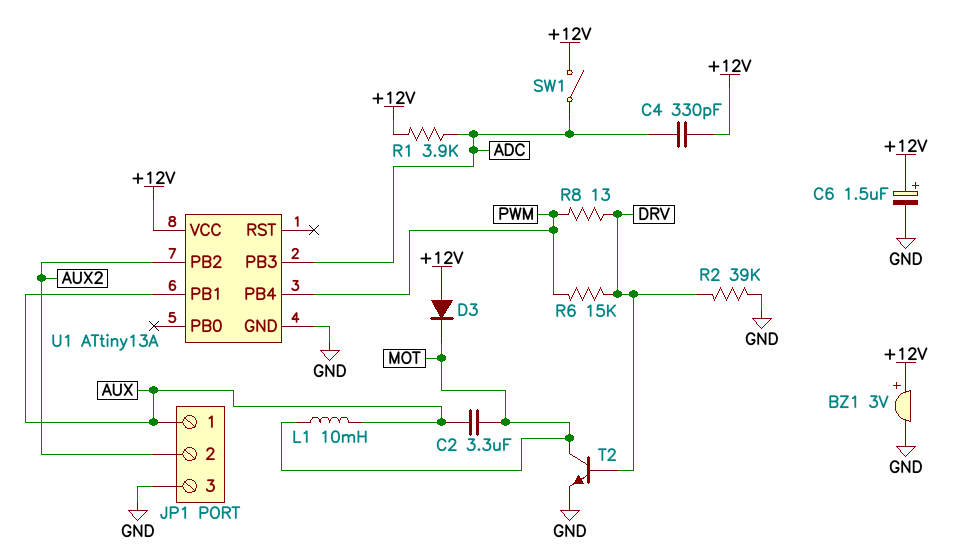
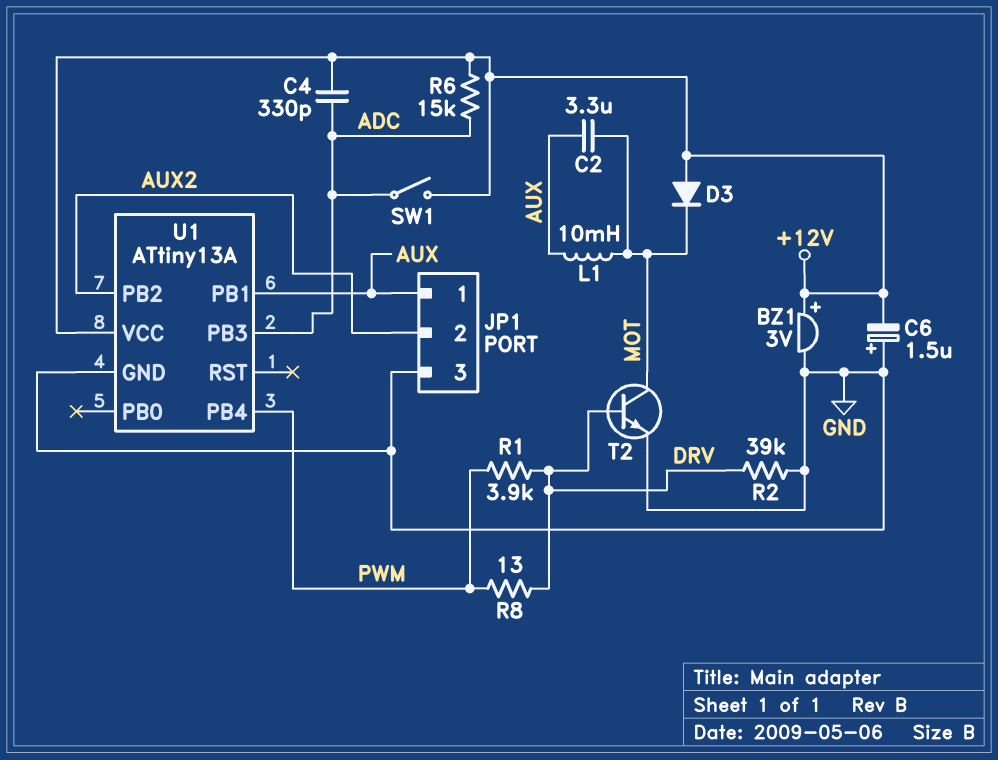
C6: 1.5uF (plus +12V, minus GND) -> 1.5uF (plus GND, minus +12V)
R1: 3.9k (+12V, ADC) -> 3.9k (DRV, PWM)
R6: 15k (DRV, PWM) -> 15k (+12V, ADC)

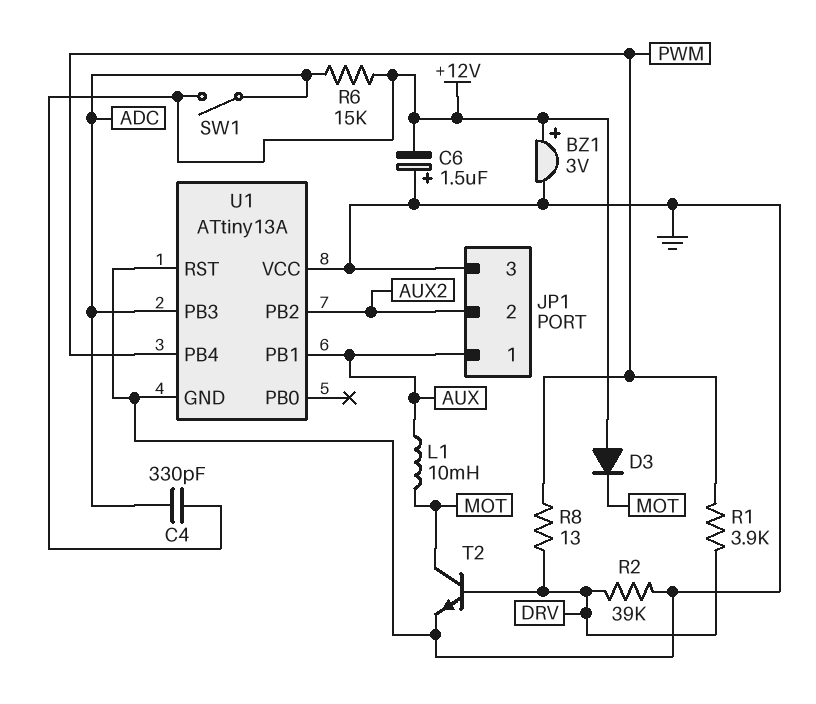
C2: 3.3uF (AUX, MOT) -> none
U1 pin RST: none -> GND
U1 pin VCC: +12V -> GND

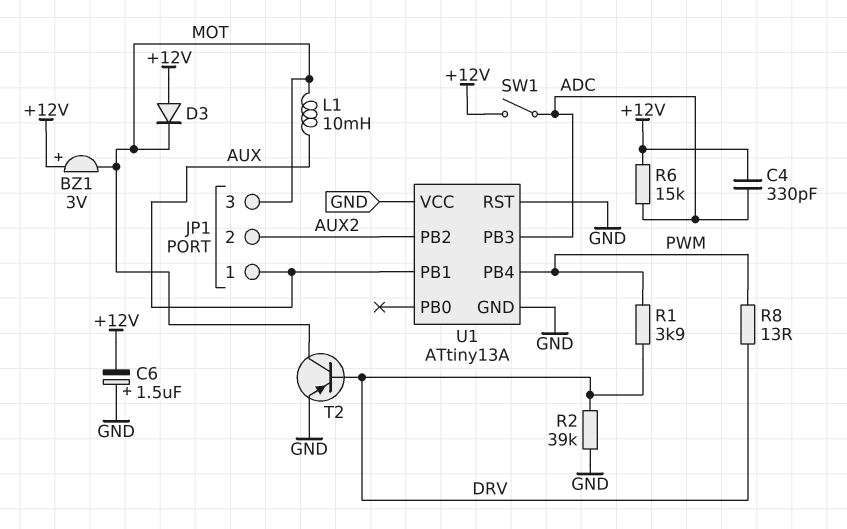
BZ1: buzzer 3V (plus +12V, minus GND) -> buzzer 3V (plus +12V, minus MOT)
JP1 pin 3: GND -> MOT
T2: NPN (B DRV, C MOT, E GND) -> PNP (B DRV, C MOT, E GND)

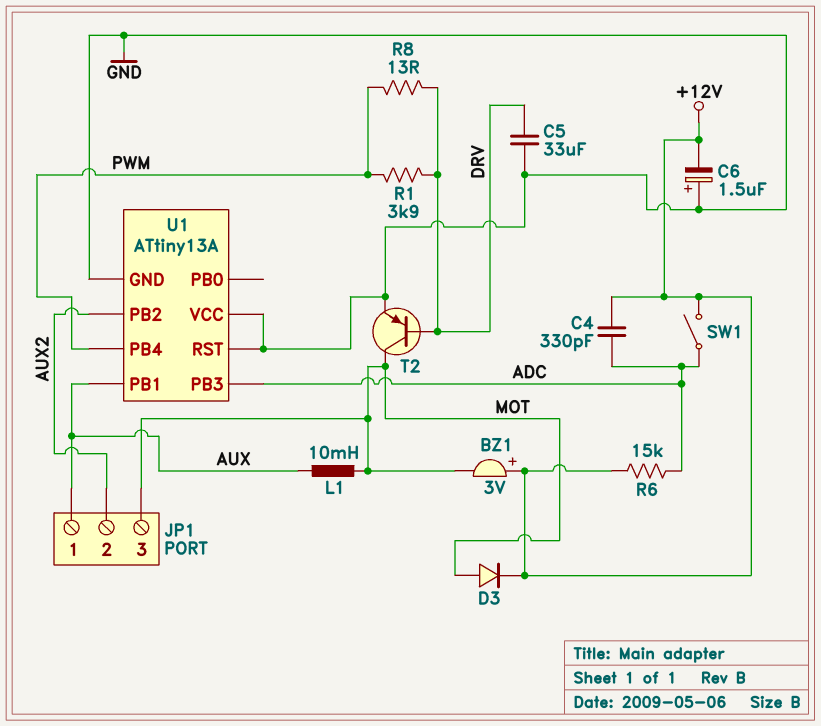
C5: none -> 33uF (DRV, GND)
D3: diode (A +12V, K MOT) -> diode (A MOT, K +12V)
R2: 39k (DRV, GND) -> none

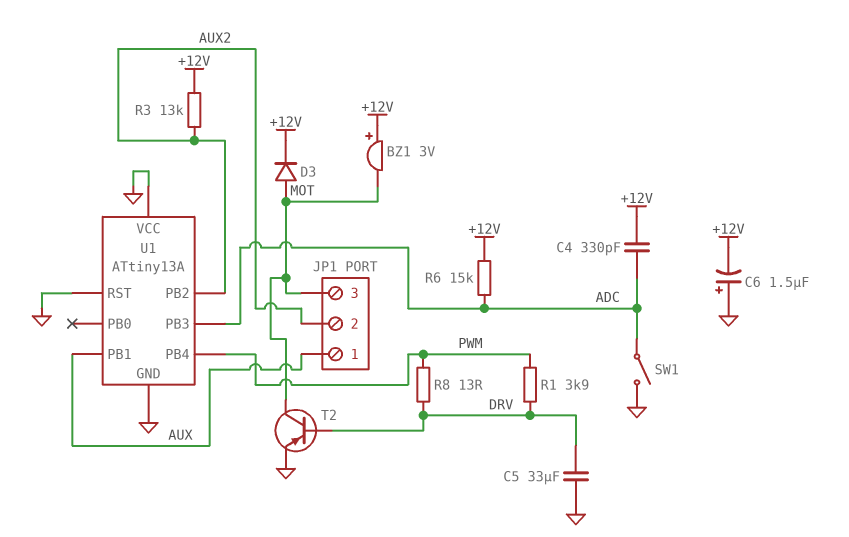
L1: 10mH (AUX, MOT) -> none
R3: none -> 13k (+12V, AUX2)
SW1: switch (+12V, ADC) -> switch (ADC, GND)

